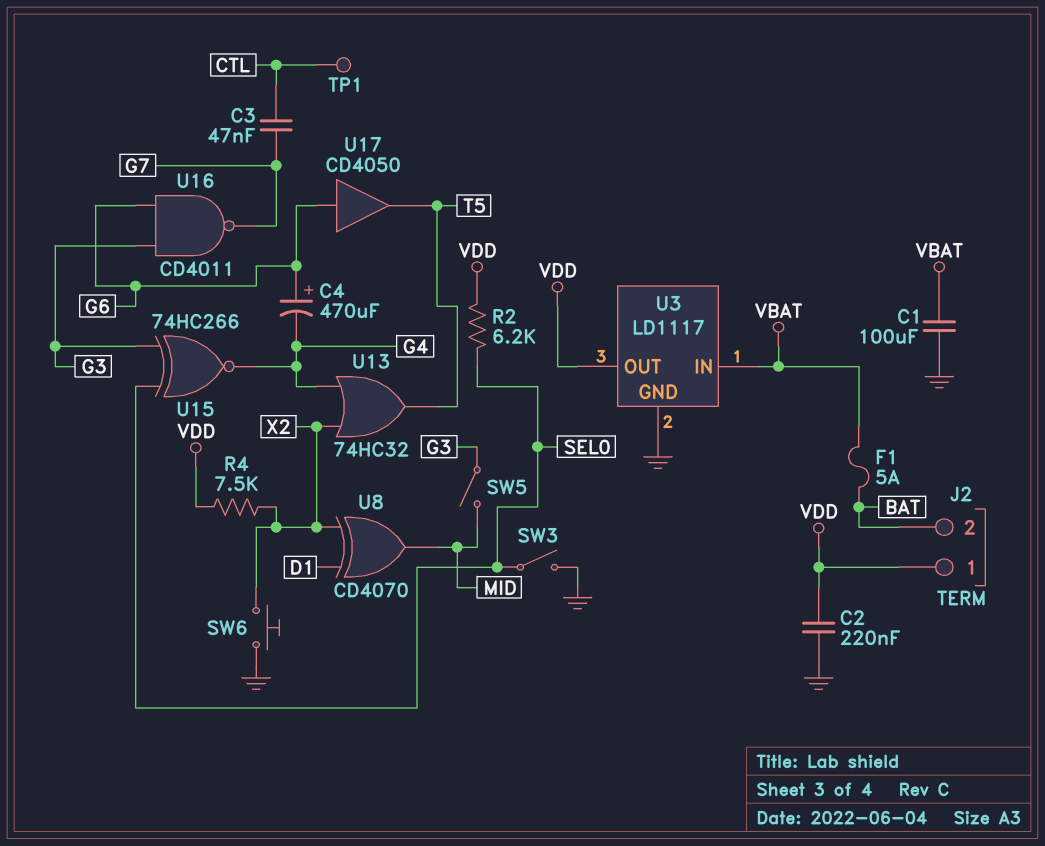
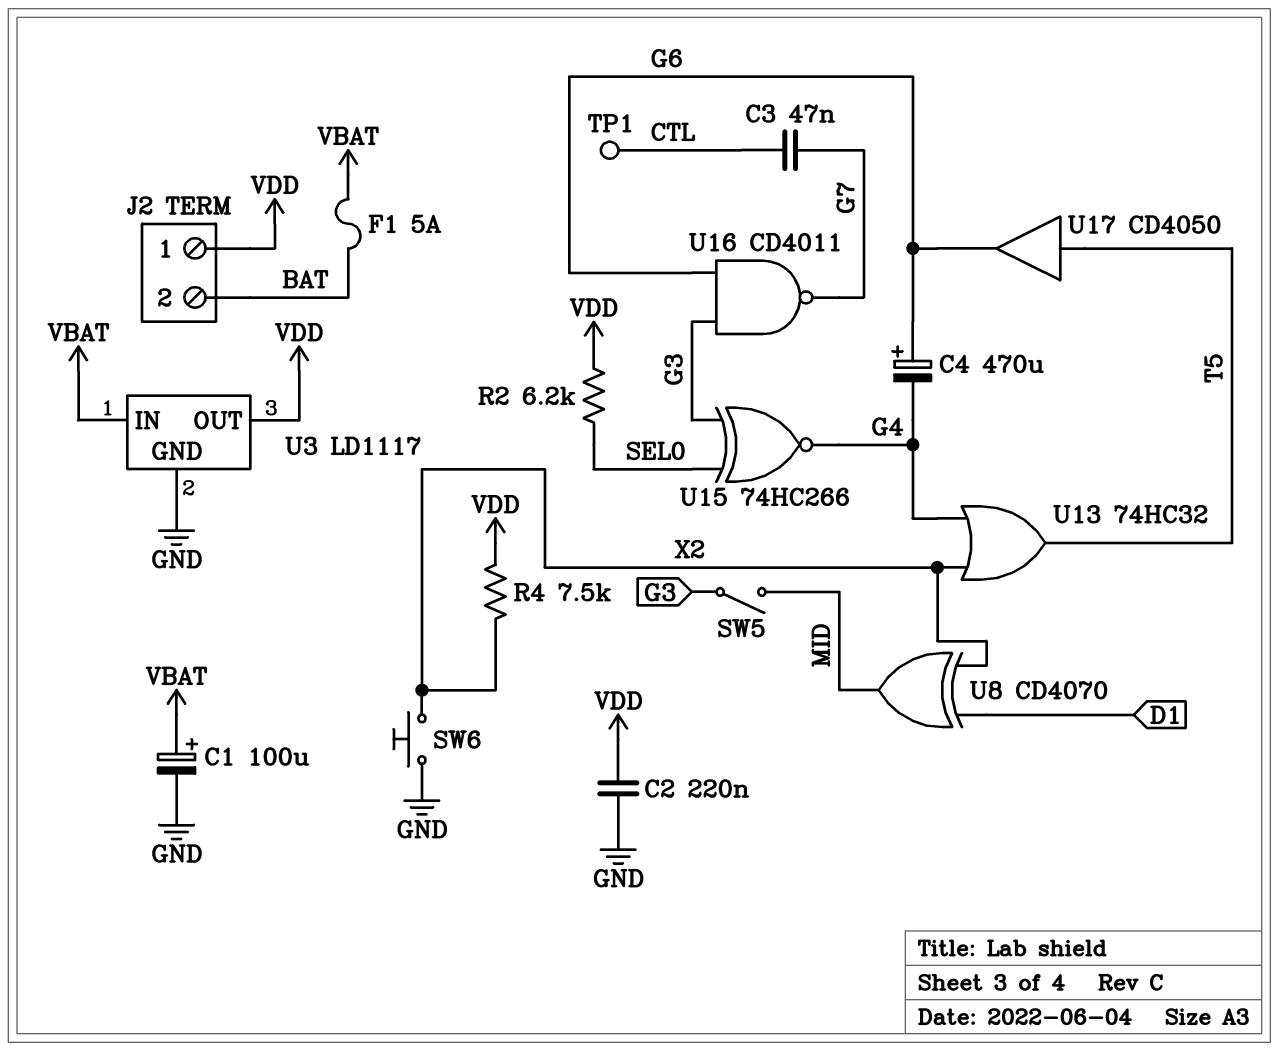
C1: 100uF (GND, VBAT) -> 100uF (plus VBAT, minus GND)
SW3: switch (GND, SEL0) -> none
U17: buffer CD4050 (in G6, out T5) -> buffer CD4050 (in T5, out G6)

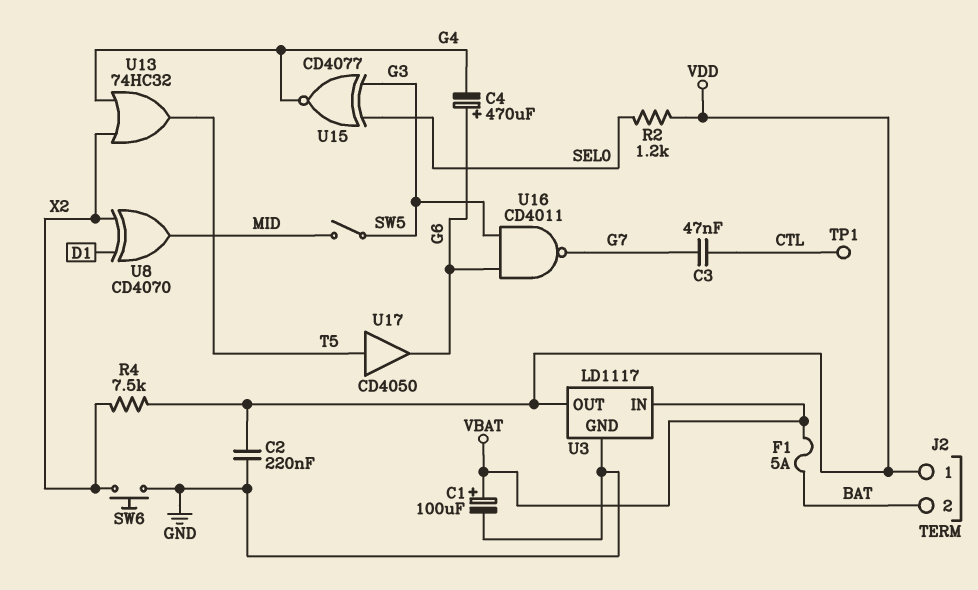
R2: 6.2k (SEL0, VDD) -> 1.2k (SEL0, VDD)
U15: XNOR 74HC266 (in G3, in SEL0, out G4) -> XNOR CD4077 (in G3, in SEL0, out G4)

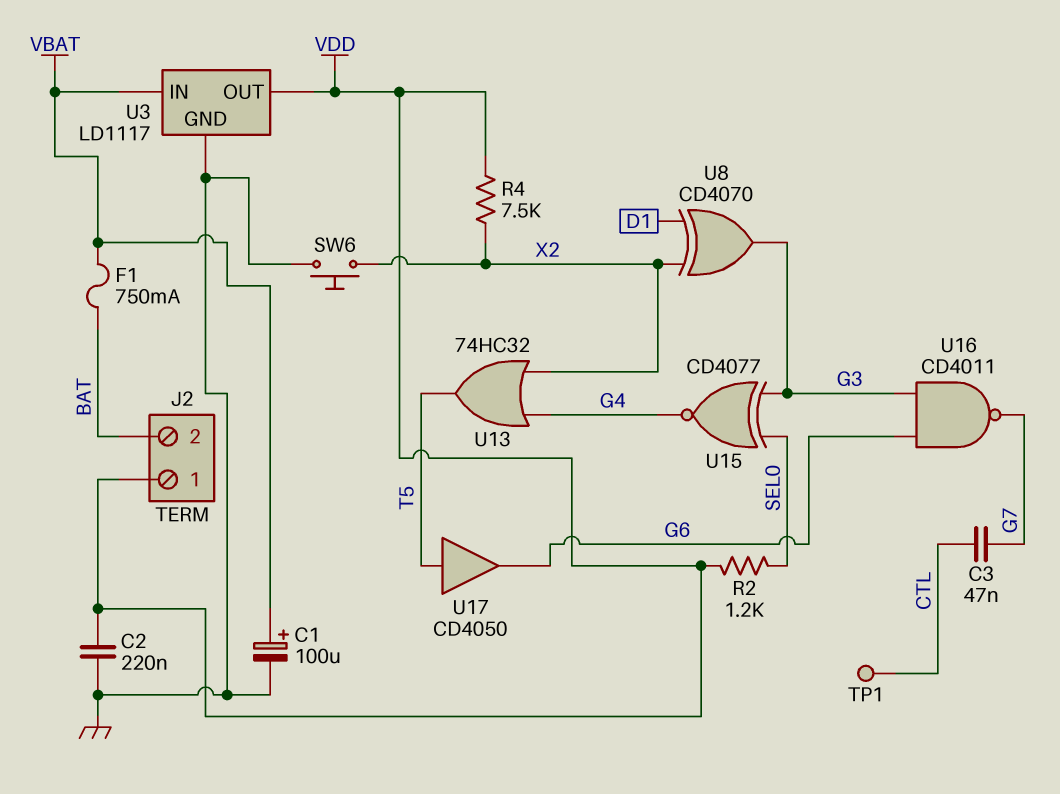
C4: 470uF (plus G6, minus G4) -> none
F1: 5A (BAT, VBAT) -> 750mA (BAT, VBAT)
SW5: switch (G3, MID) -> none
U8: XOR CD4070 (in D1, in X2, out MID) -> XOR CD4070 (in D1, in X2, out G3)

